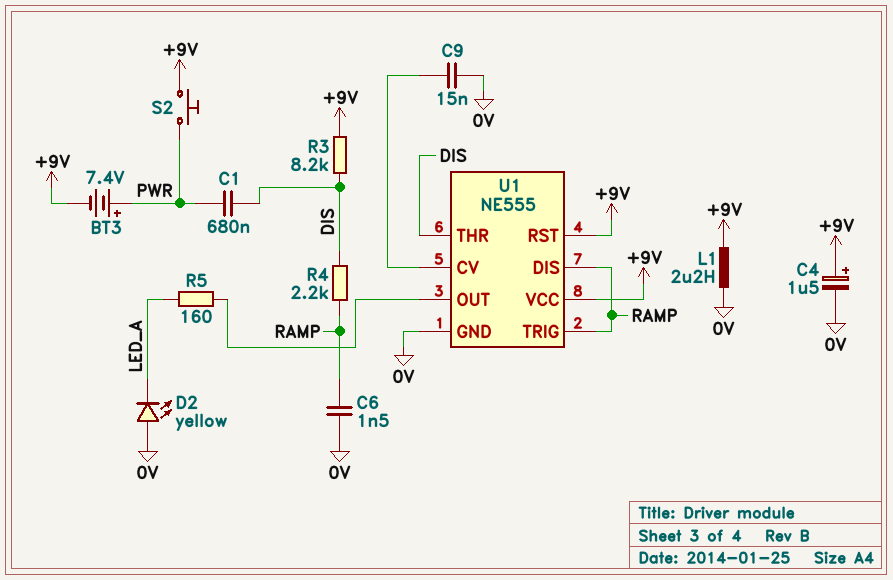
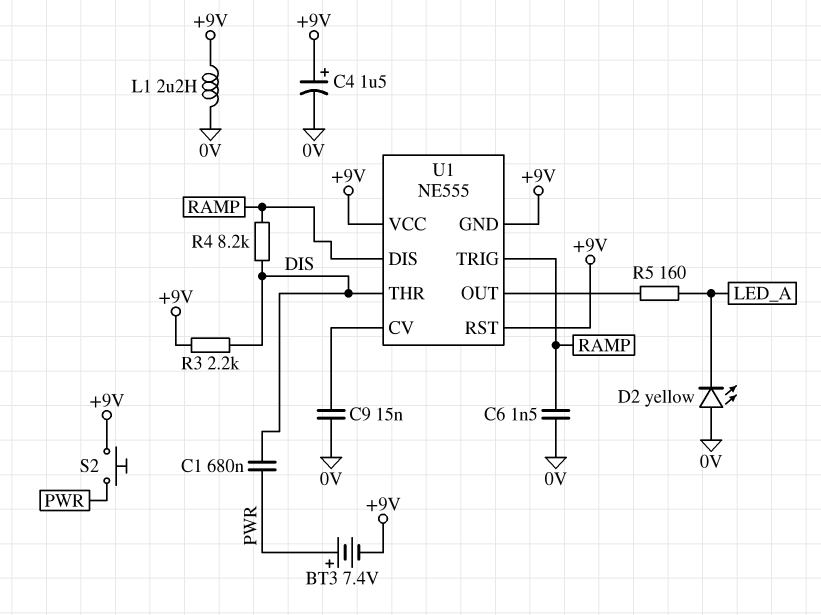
R3: 8.2k (+9V, DIS) -> 2.2k (+9V, DIS)
R4: 2.2k (DIS, RAMP) -> 8.2k (DIS, RAMP)
U1 pin GND: 0V -> +9V

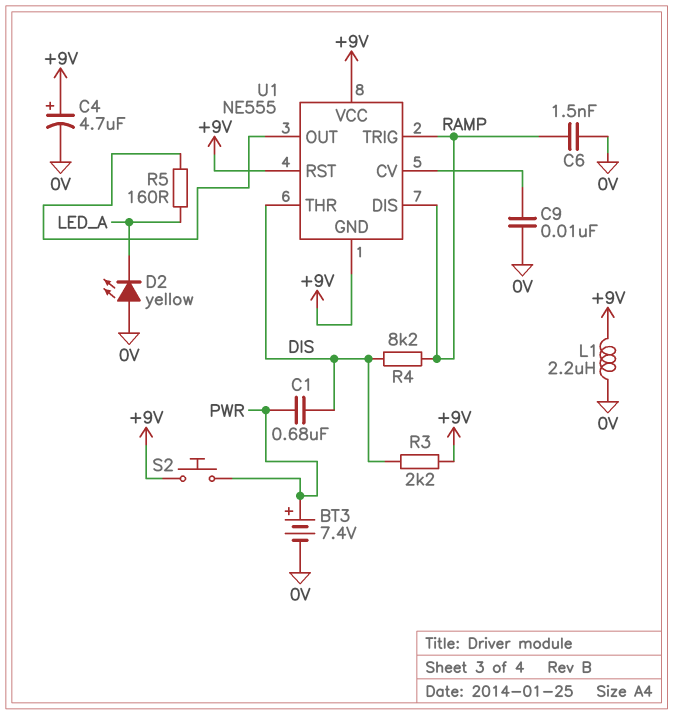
BT3: 7.4V (plus PWR, minus +9V) -> 7.4V (plus PWR, minus 0V)
C4: 1.5uF (plus +9V, minus 0V) -> 4.7uF (plus +9V, minus 0V)
C9: 15nF (0V, U1/CV) -> 10nF (0V, U1/CV)

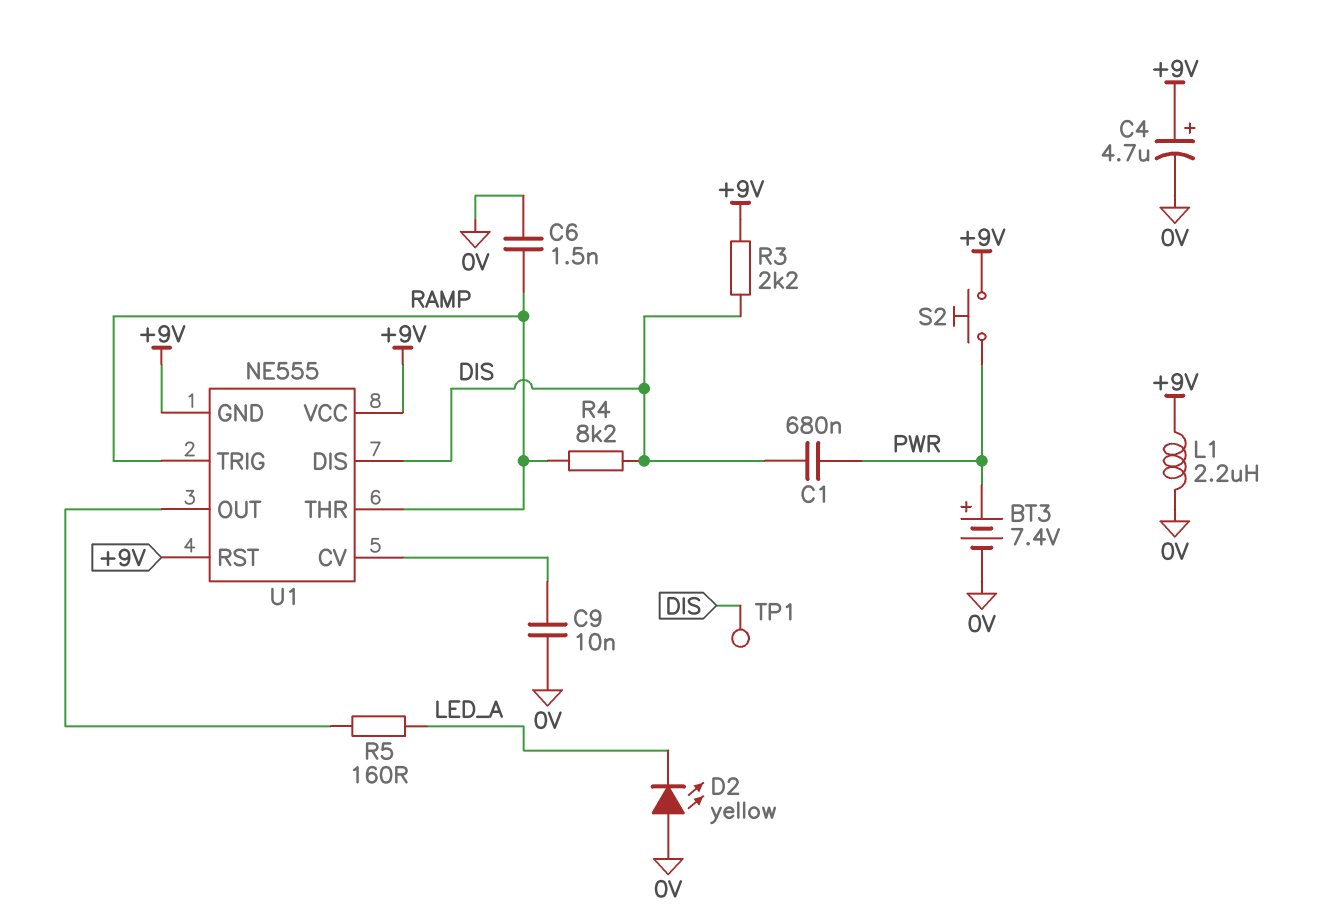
TP1: none -> test point (DIS)
U1 pin DIS: RAMP -> DIS
U1 pin THR: DIS -> RAMP

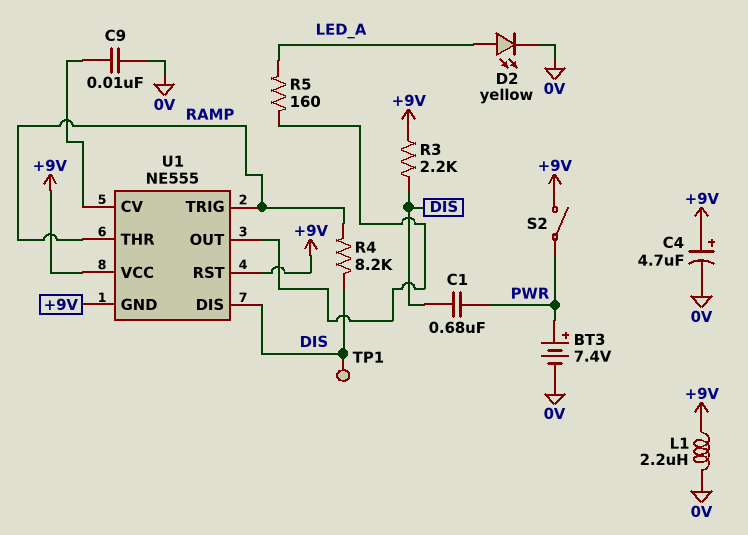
C6: 1.5nF (0V, RAMP) -> none
D2: LED yellow (A 0V, K LED_A) -> LED yellow (A LED_A, K 0V)
S2: button (+9V, PWR) -> switch (+9V, PWR)

